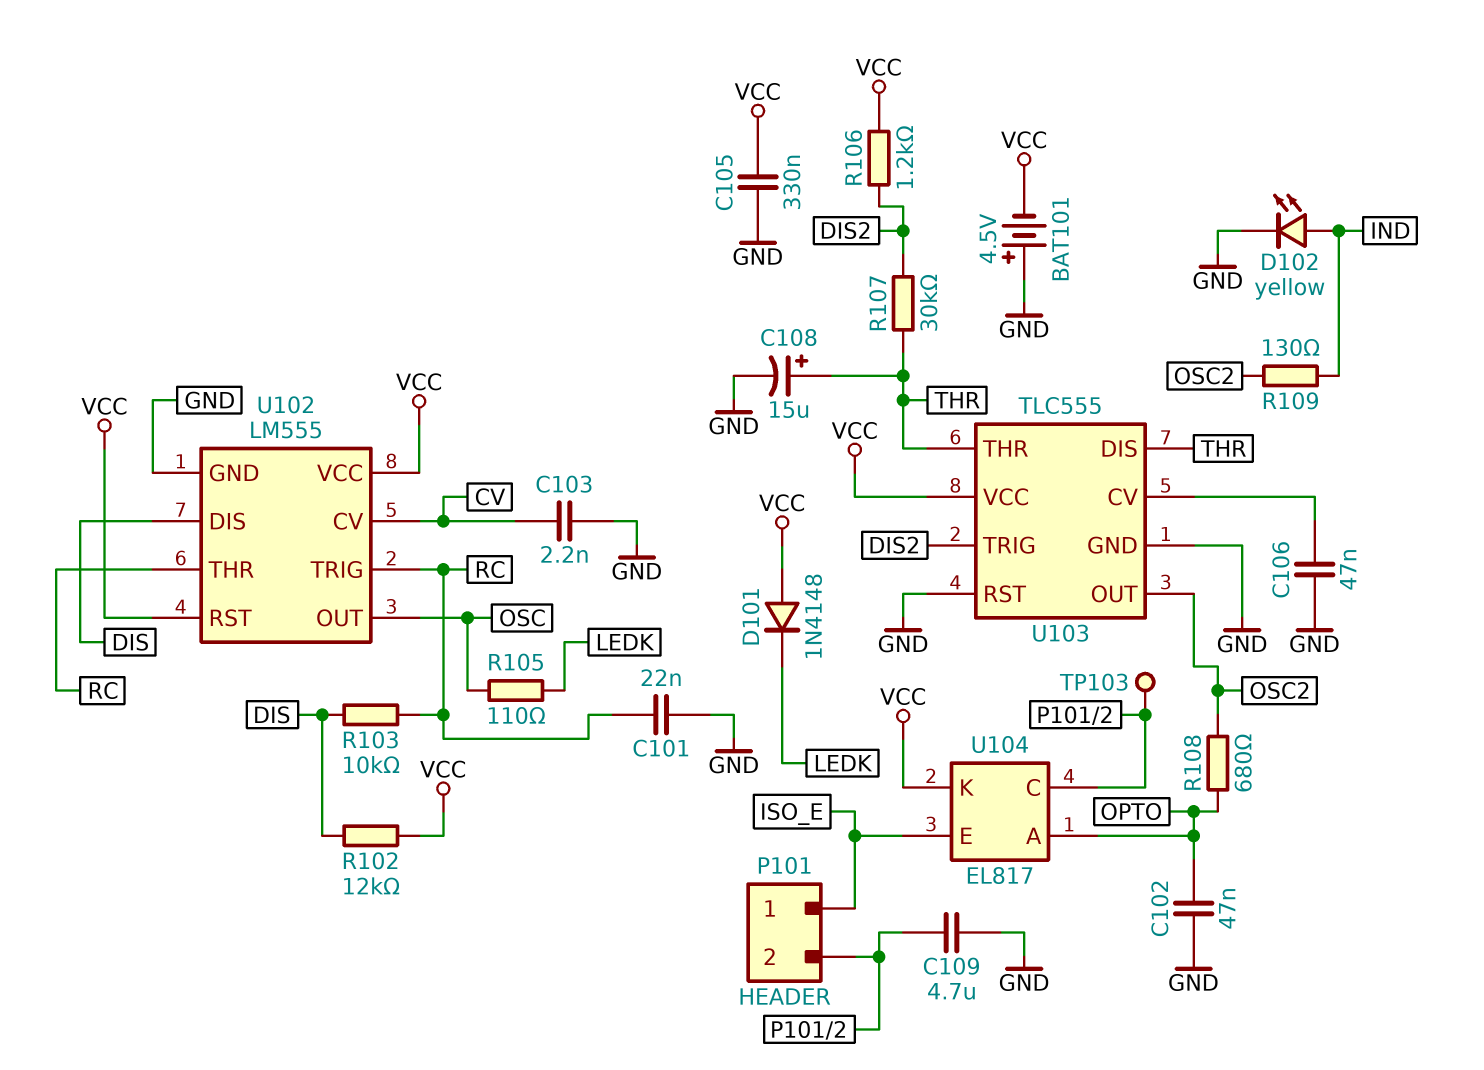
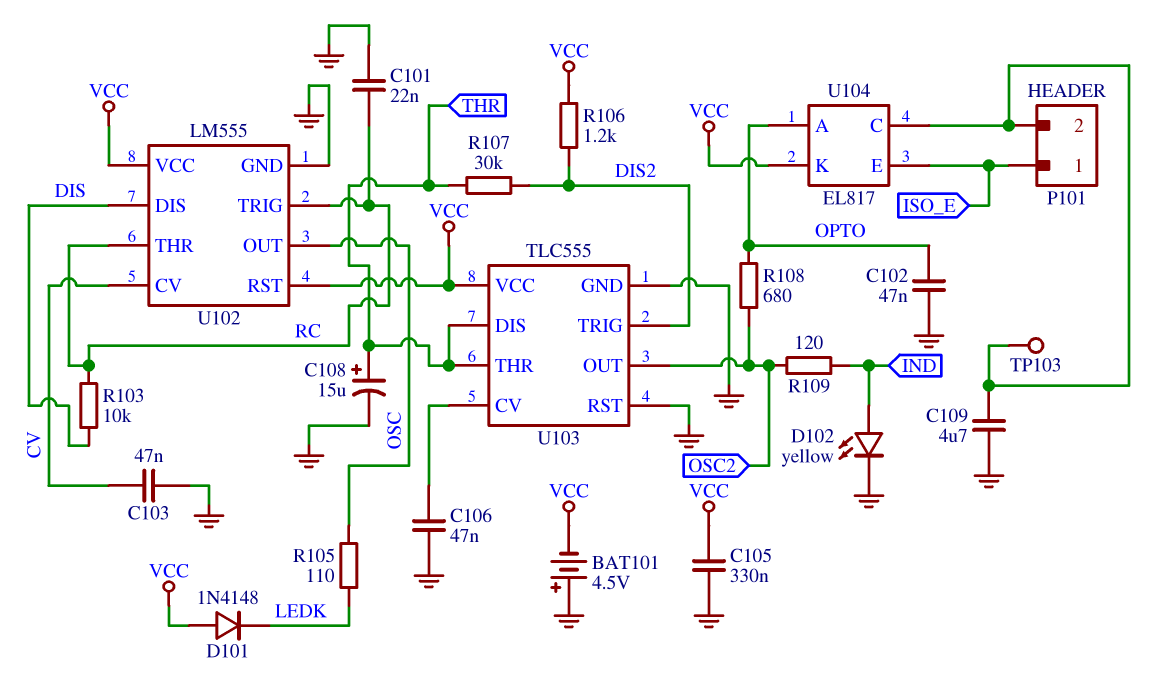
C103: 2.2nF (CV, GND) -> 47nF (CV, GND)
R102: 12k (DIS, VCC) -> none
R109: 130 (IND, OSC2) -> 120 (IND, OSC2)

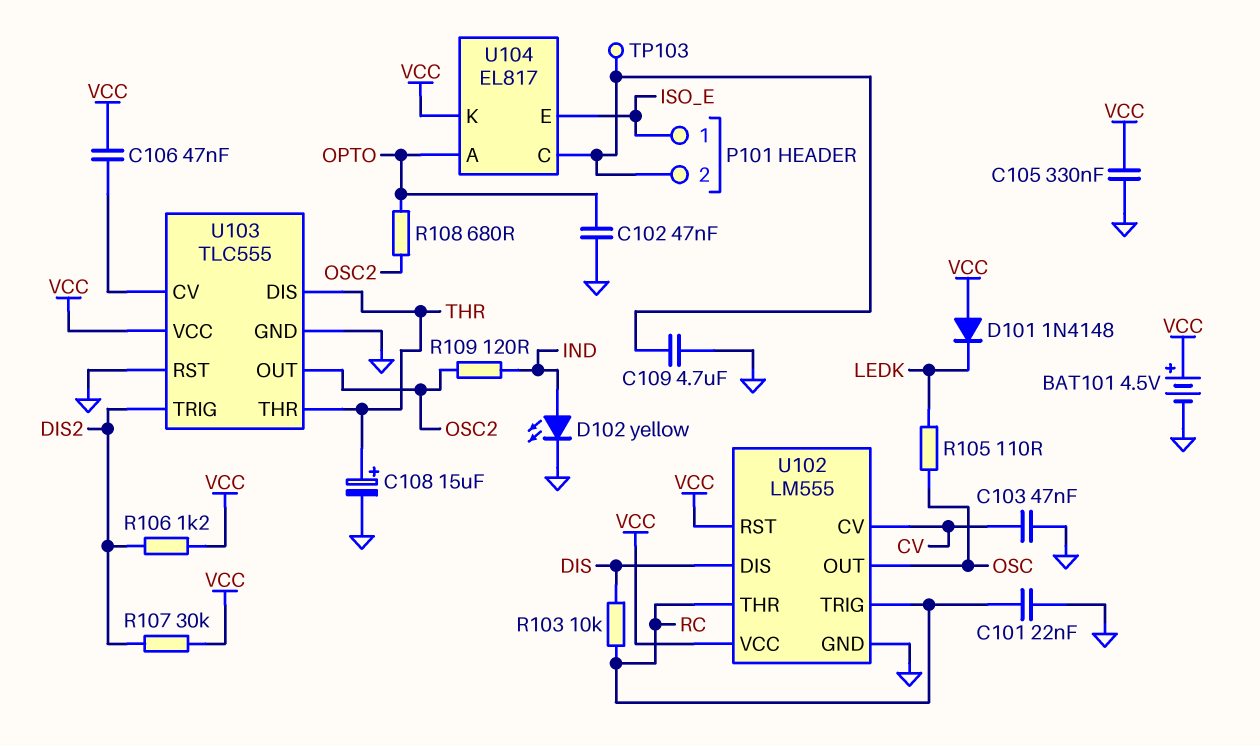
BAT101: 4.5V (plus GND, minus VCC) -> 4.5V (plus VCC, minus GND)
C106: 47nF (GND, U103/CV) -> 47nF (U103/CV, VCC)
R107: 30k (DIS2, THR) -> 30k (DIS2, VCC)

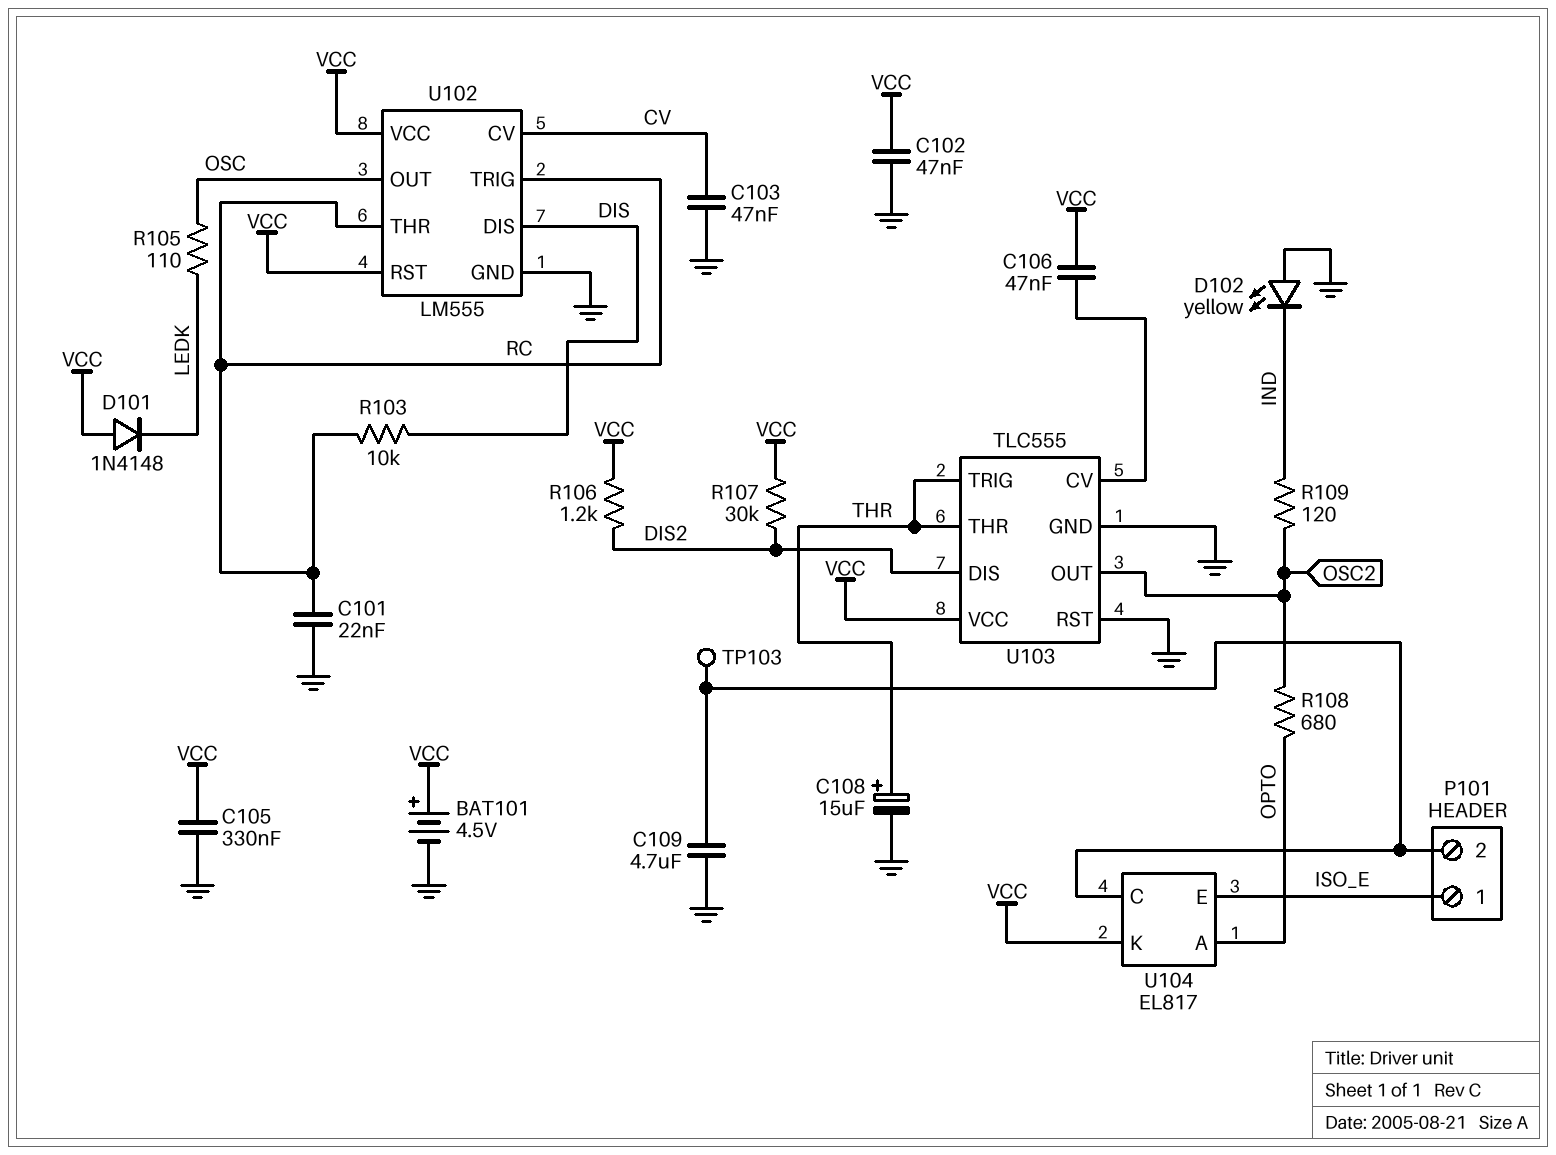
C102: 47nF (GND, OPTO) -> 47nF (GND, VCC)
D102: LED yellow (A IND, K GND) -> LED yellow (A GND, K IND)
U103 pin DIS: THR -> DIS2
U103 pin TRIG: DIS2 -> THR

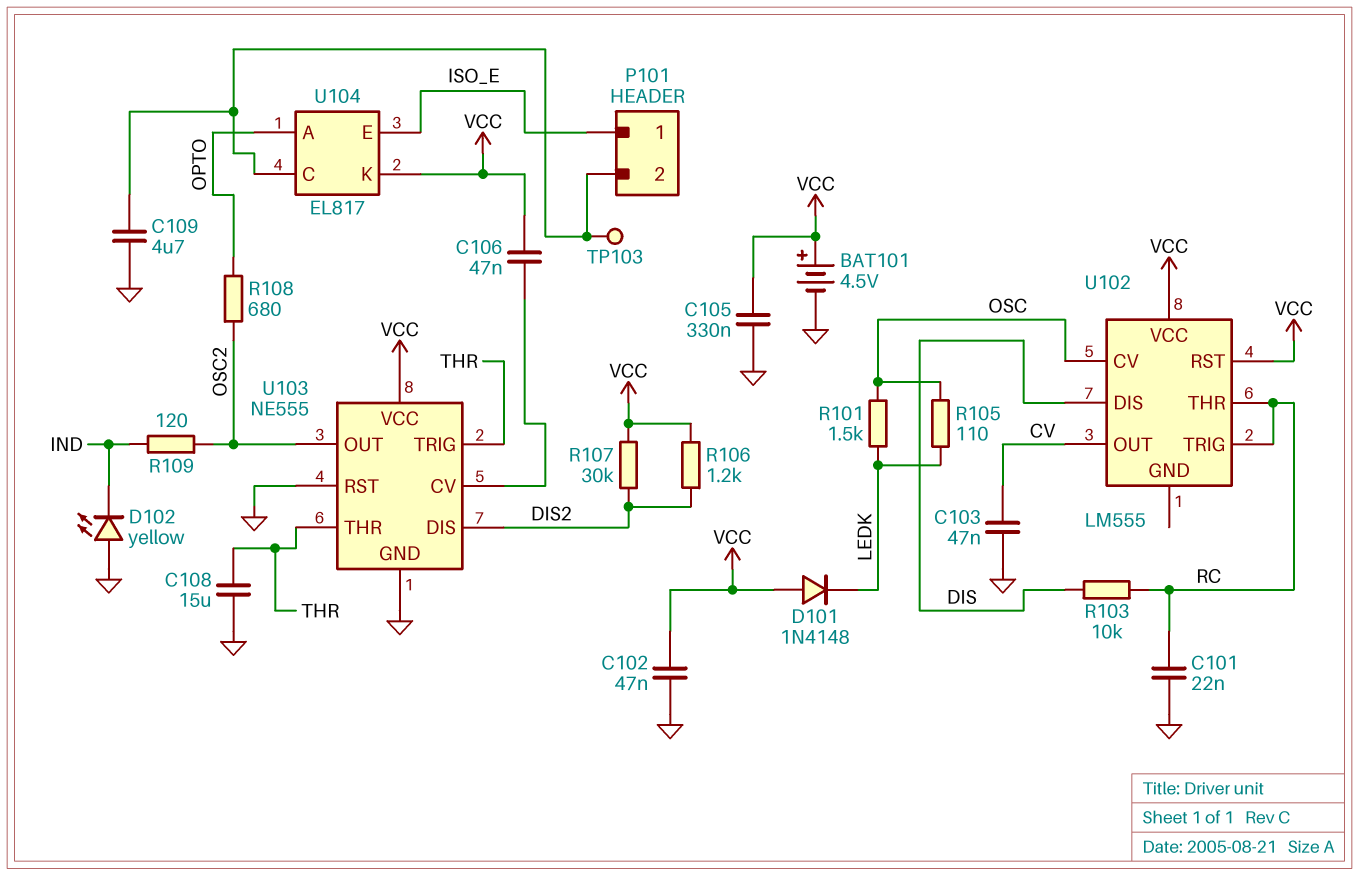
C108: 15uF (plus THR, minus GND) -> 15uF (GND, THR)
R101: none -> 1.5k (LEDK, OSC)
U102 pin CV: CV -> OSC
U102 pin GND: GND -> none
U102 pin OUT: OSC -> CV
U103: TLC555 -> NE555

